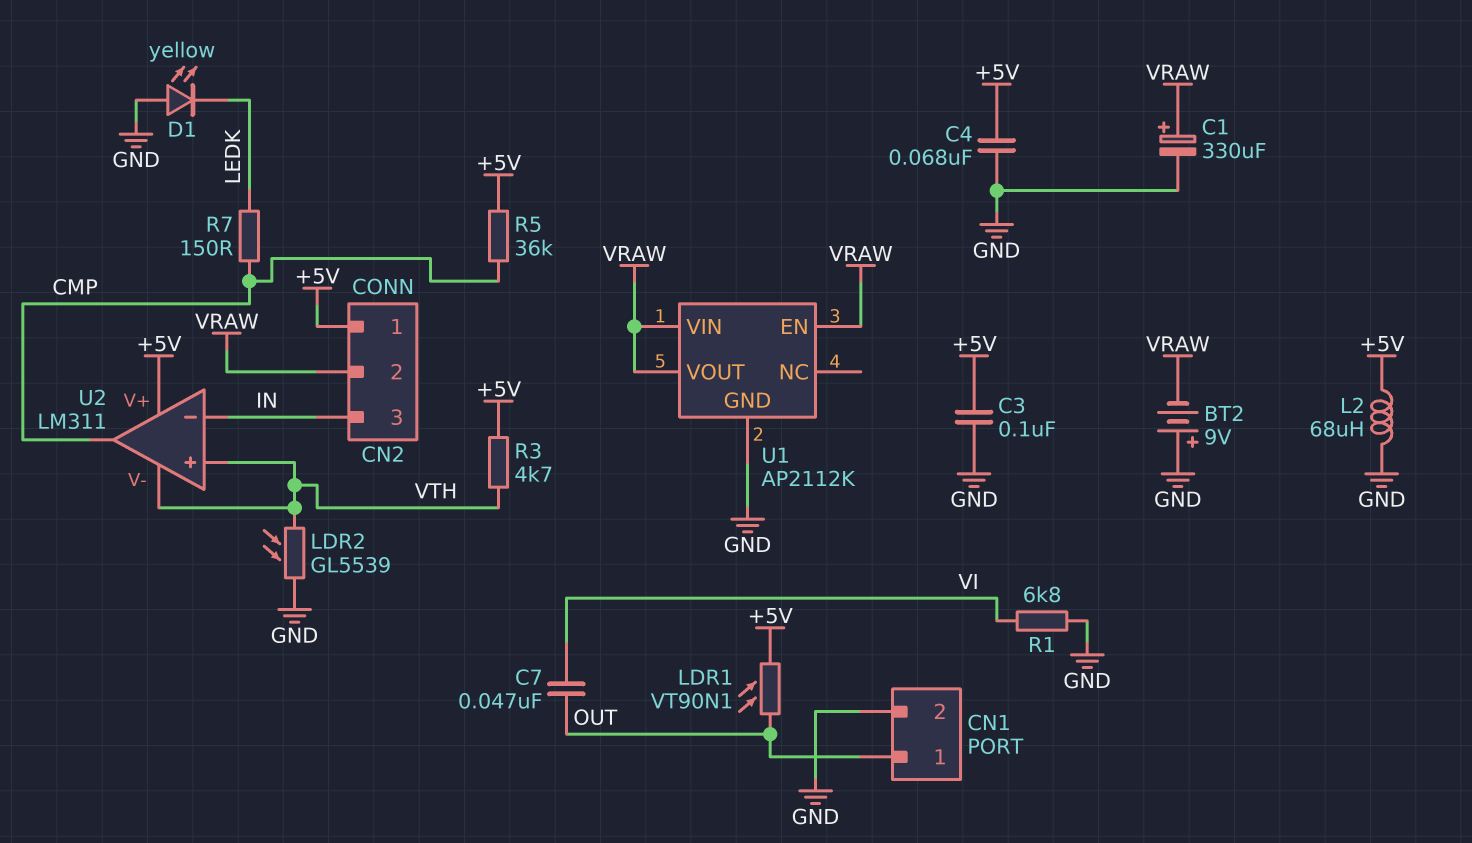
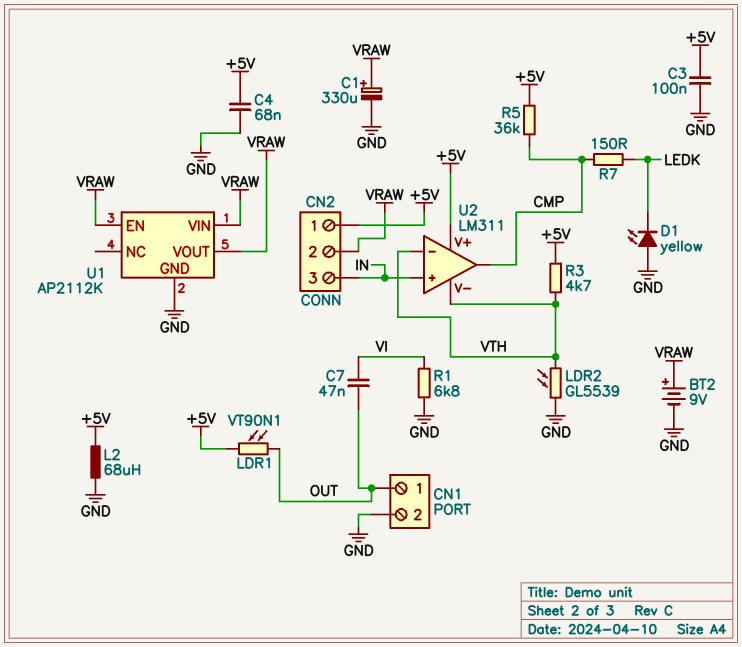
BT2: 9V (plus GND, minus VRAW) -> 9V (plus VRAW, minus GND)
U2 pin in+: VTH -> IN
U2 pin in-: IN -> VTH

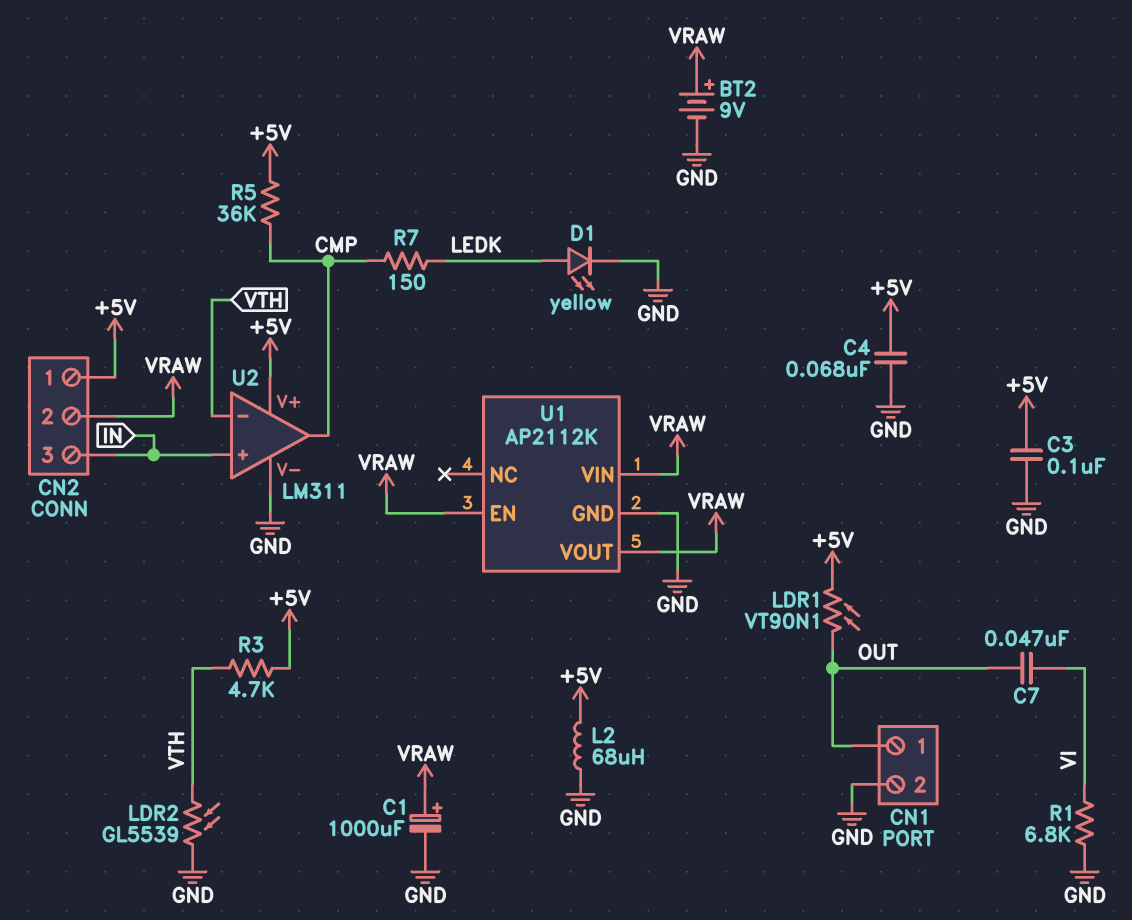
C1: 330uF (plus VRAW, minus GND) -> 1000uF (plus VRAW, minus GND)
D1: LED yellow (A GND, K LEDK) -> LED yellow (A LEDK, K GND)
U2 pin V-: VTH -> GND

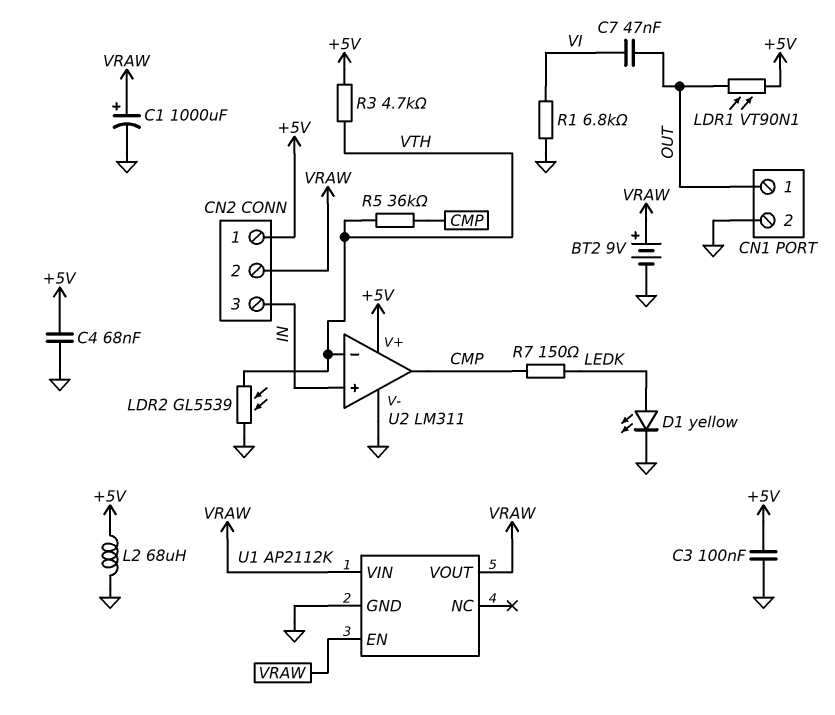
R5: 36k (+5V, CMP) -> 36k (CMP, VTH)

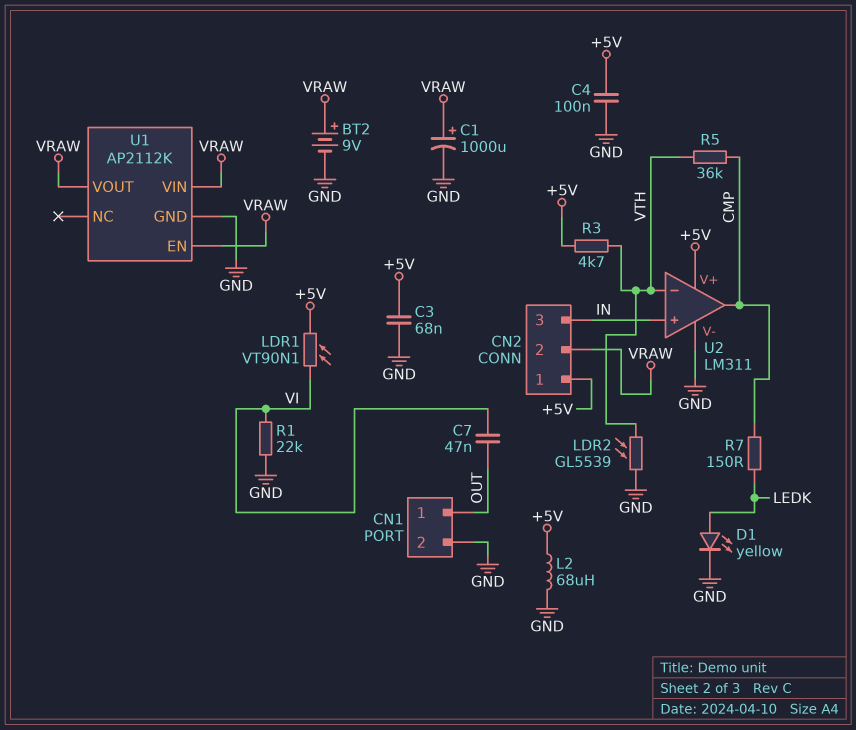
C3: 100nF (+5V, GND) -> 68nF (+5V, GND)
C4: 68nF (+5V, GND) -> 100nF (+5V, GND)
LDR1: VT90N1 (+5V, OUT) -> VT90N1 (+5V, VI)
R1: 6.8k (GND, VI) -> 22k (GND, VI)

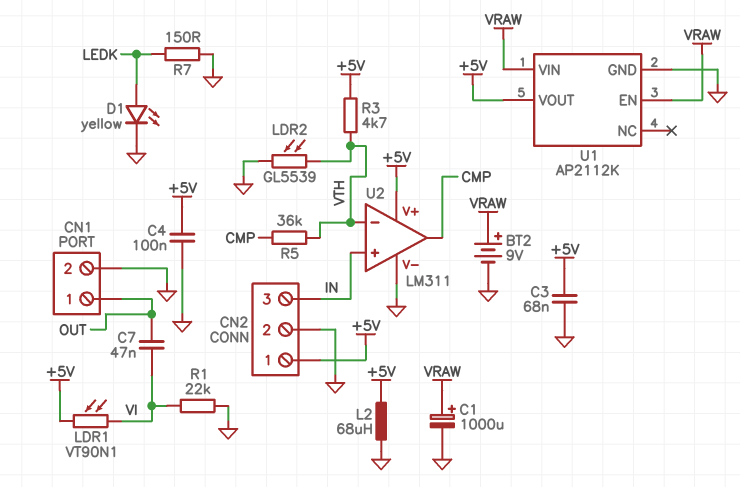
CN2 pin 2: VRAW -> GND
R7: 150 (CMP, LEDK) -> 150 (GND, LEDK)
U1 pin VOUT: VRAW -> +5V

